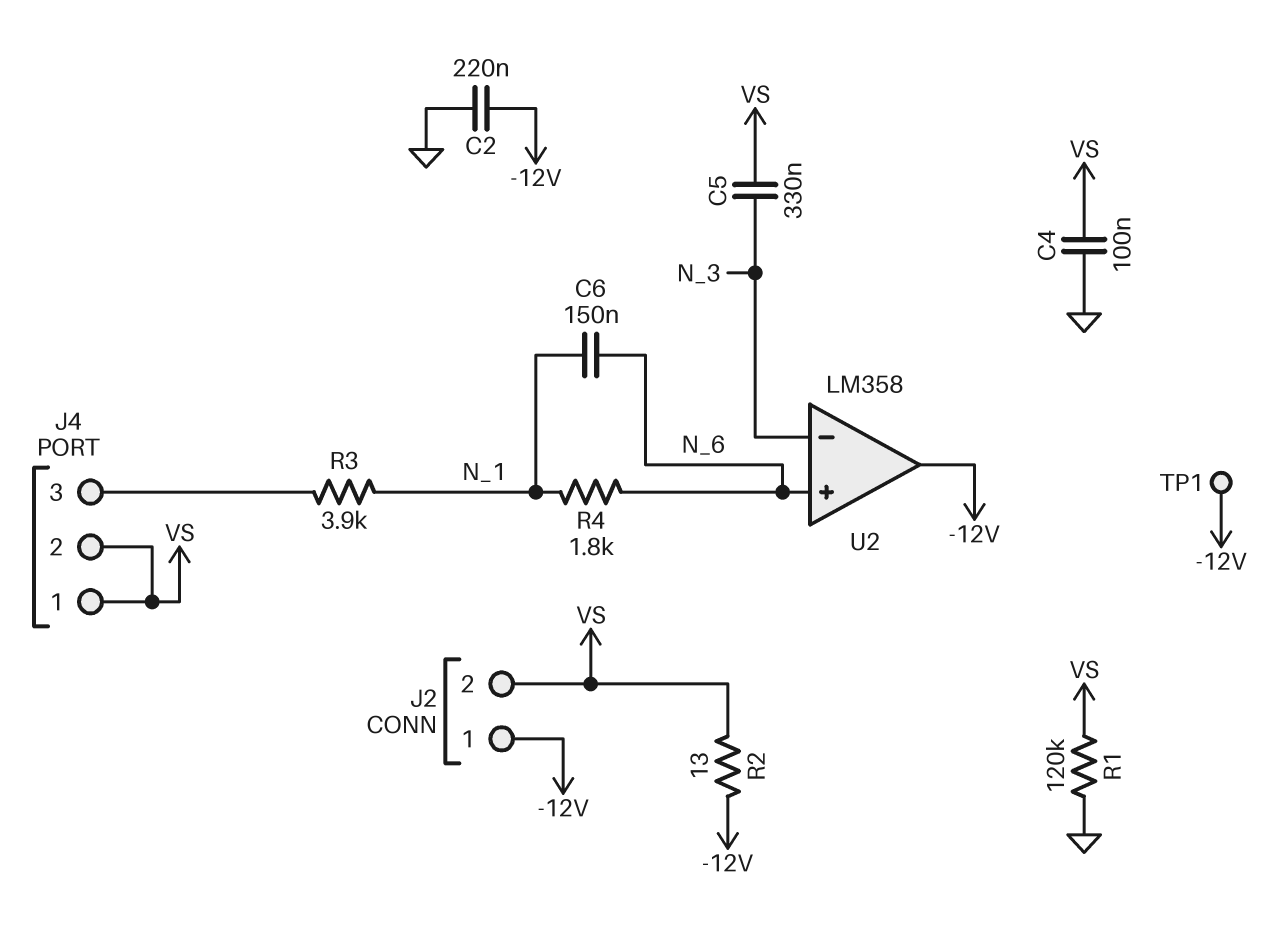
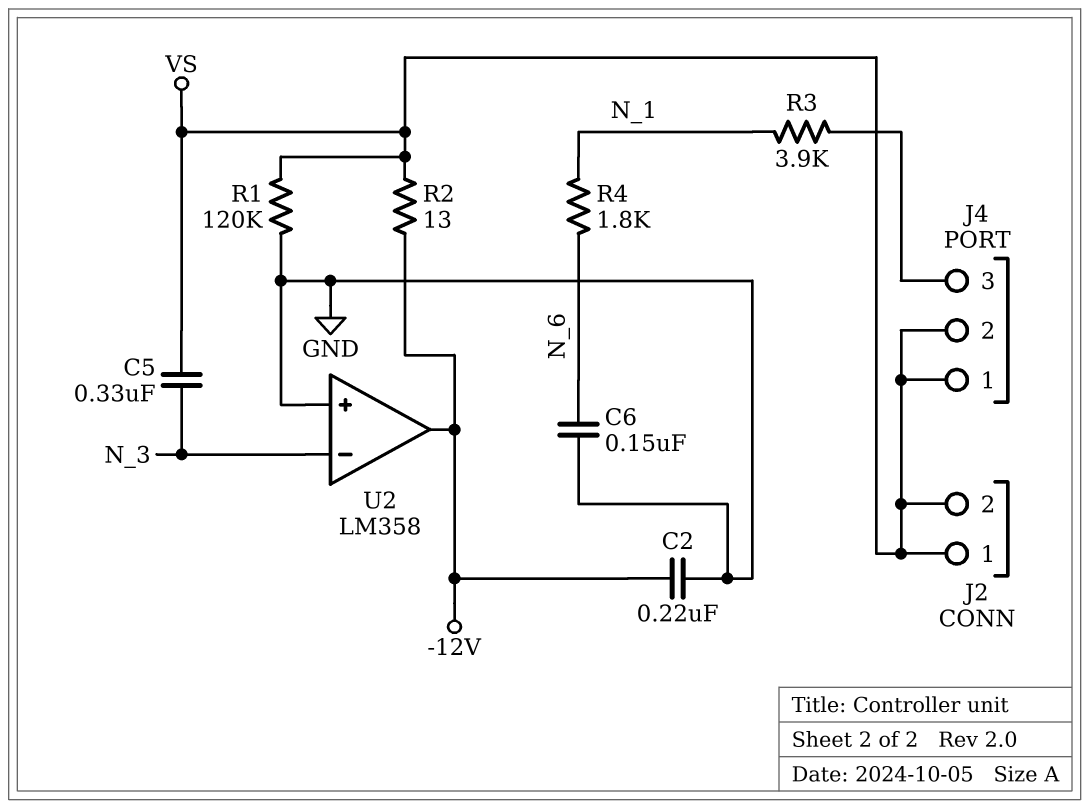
C4: 100nF (GND, VS) -> none
C6: 150nF (N_1, N_6) -> 150nF (GND, N_6)
J2 pin 1: -12V -> VS
TP1: test point (-12V) -> none
U2 pin in+: N_6 -> GND

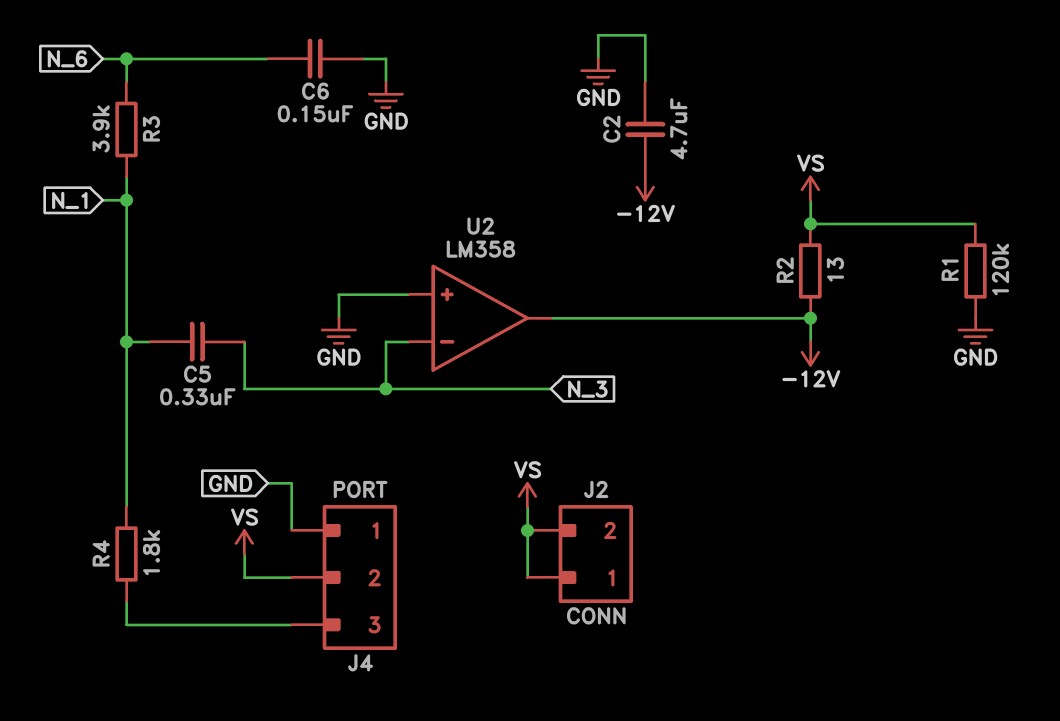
C2: 220nF (-12V, GND) -> 4.7uF (-12V, GND)
C5: 330nF (N_3, VS) -> 330nF (N_1, N_3)
J4 pin 1: VS -> GND
R3: 3.9k (J4/3, N_1) -> 3.9k (N_1, N_6)
R4: 1.8k (N_1, N_6) -> 1.8k (J4/3, N_1)

